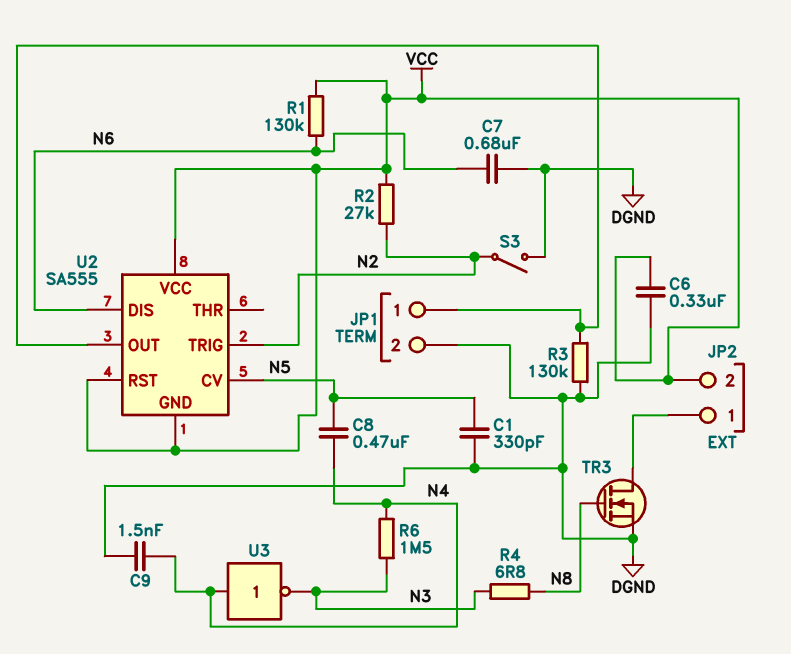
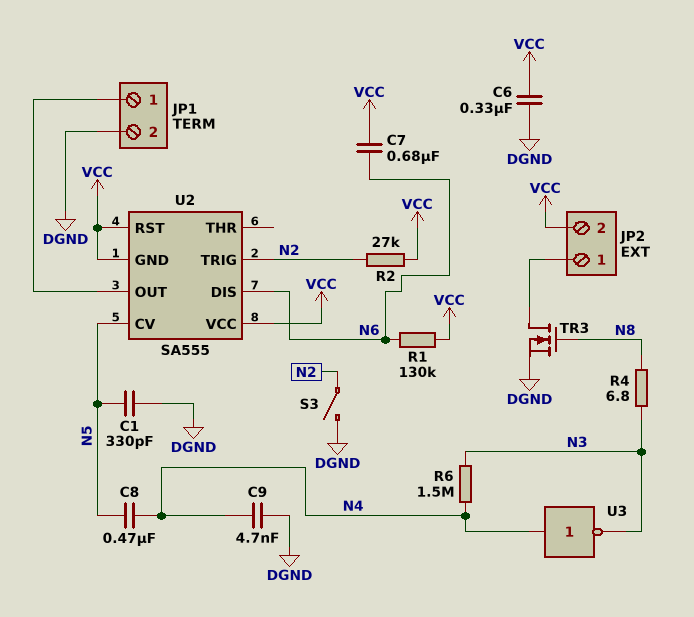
C7: 680nF (DGND, N6) -> 680nF (N6, VCC)
C9: 1.5nF (DGND, N4) -> 4.7nF (DGND, N4)
R3: 130k (DGND, JP1/1) -> none

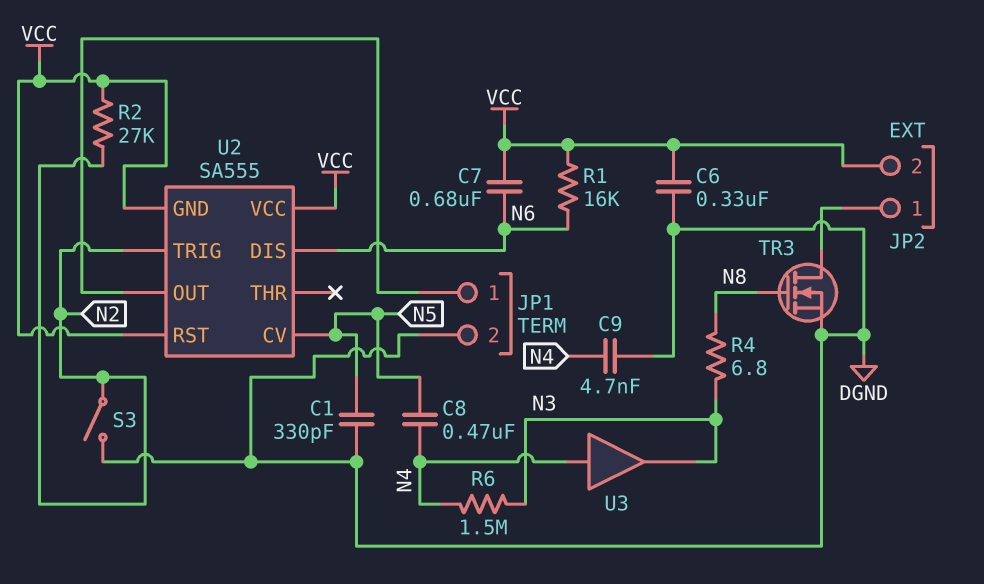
R1: 130k (N6, VCC) -> 16k (N6, VCC)
U3: NOT (in N4, out N3) -> buffer (in N4, out N3)

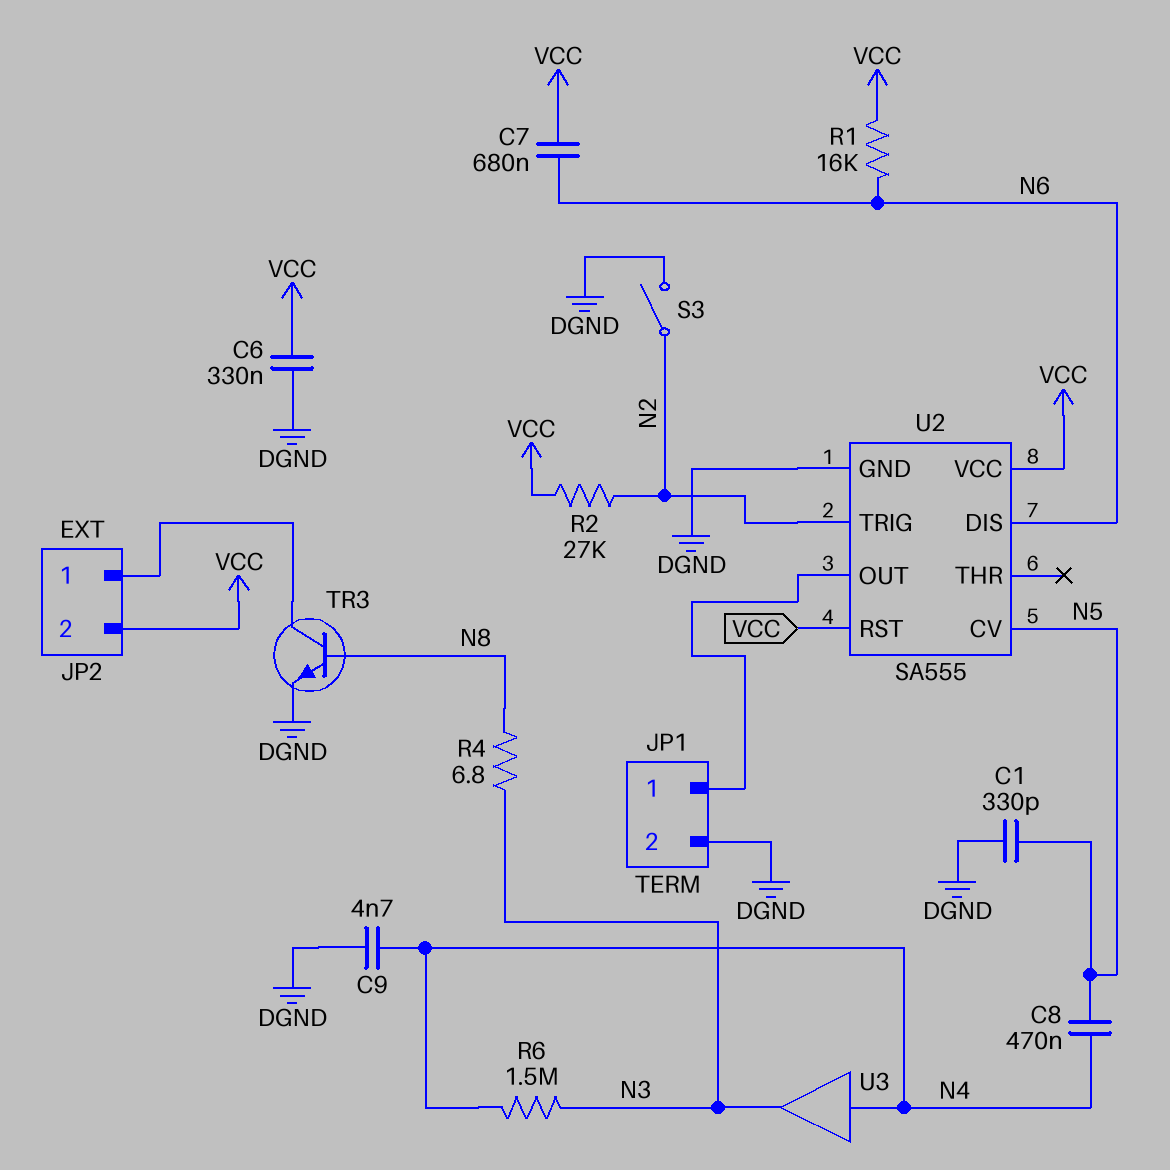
TR3: NMOS (G N8, D JP2/1, S DGND) -> NPN (B N8, C JP2/1, E DGND)
U2 pin GND: VCC -> DGND

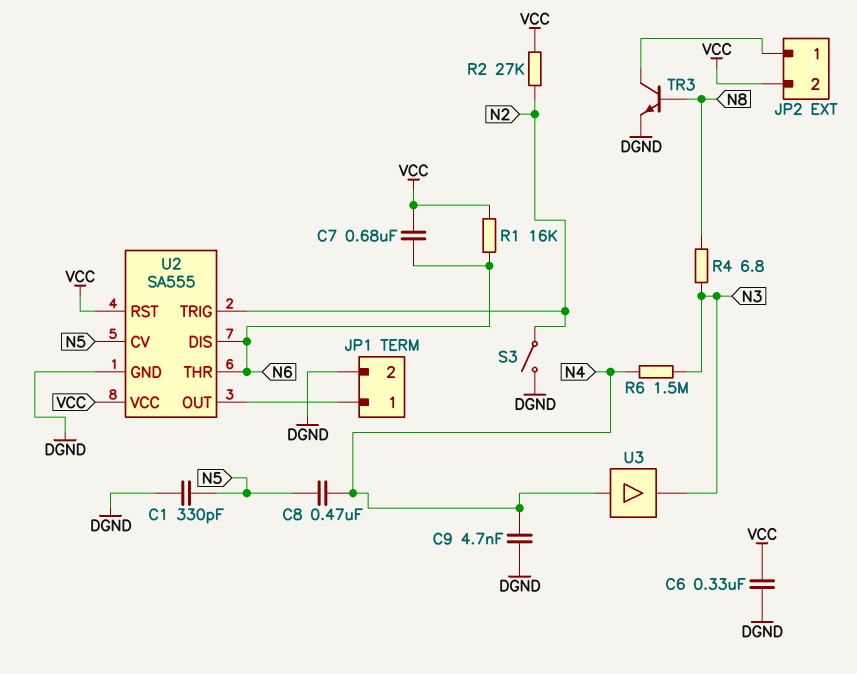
U2 pin THR: none -> N6

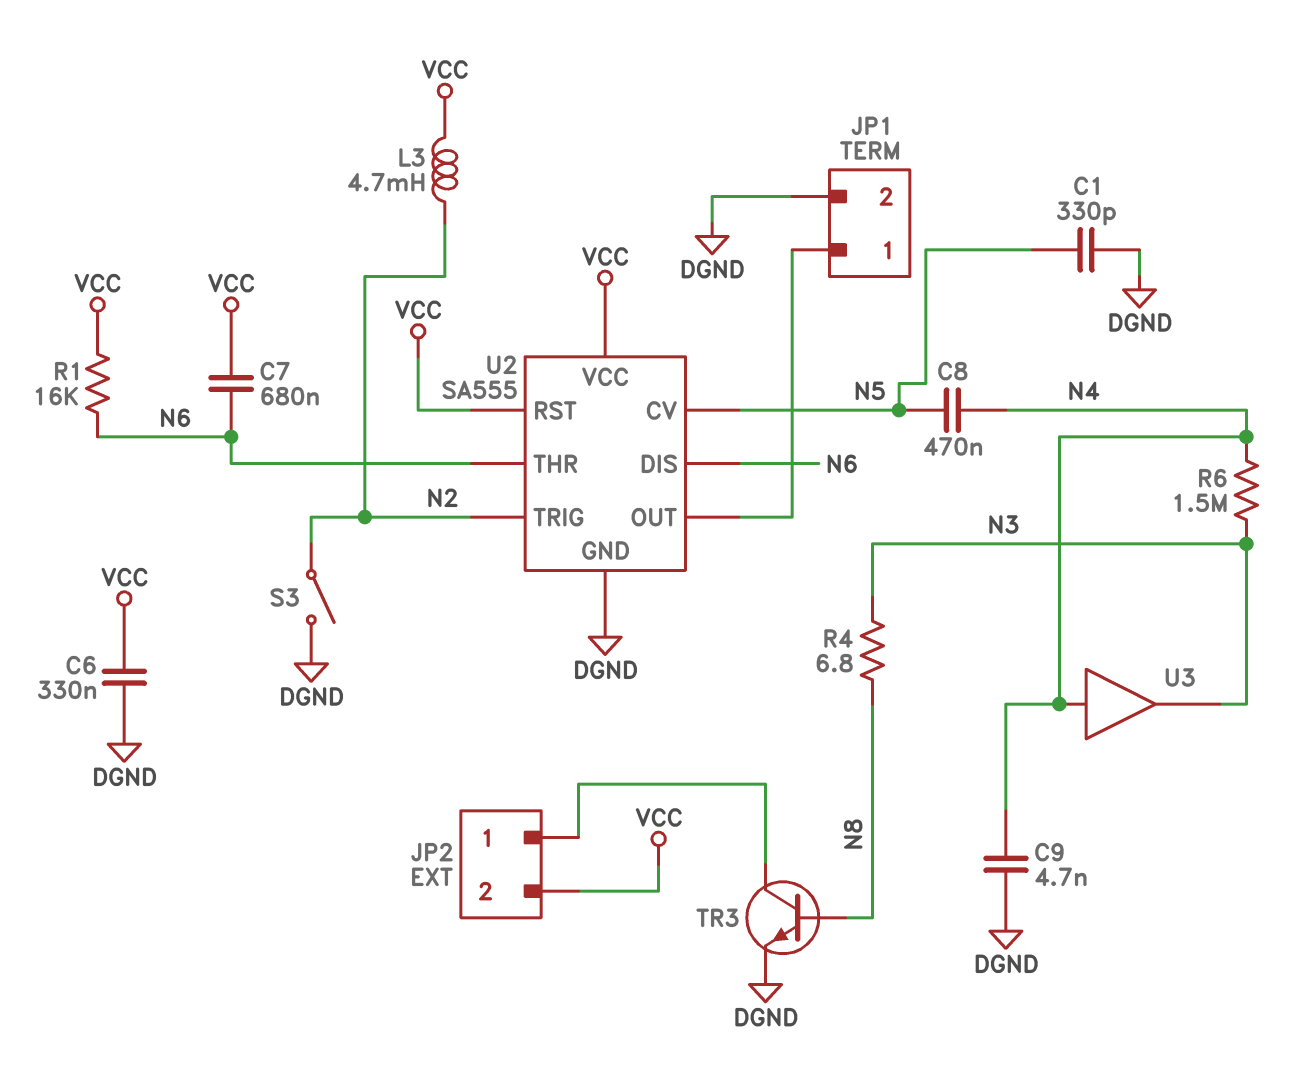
L3: none -> 4.7mH (N2, VCC)
R2: 27k (N2, VCC) -> none

